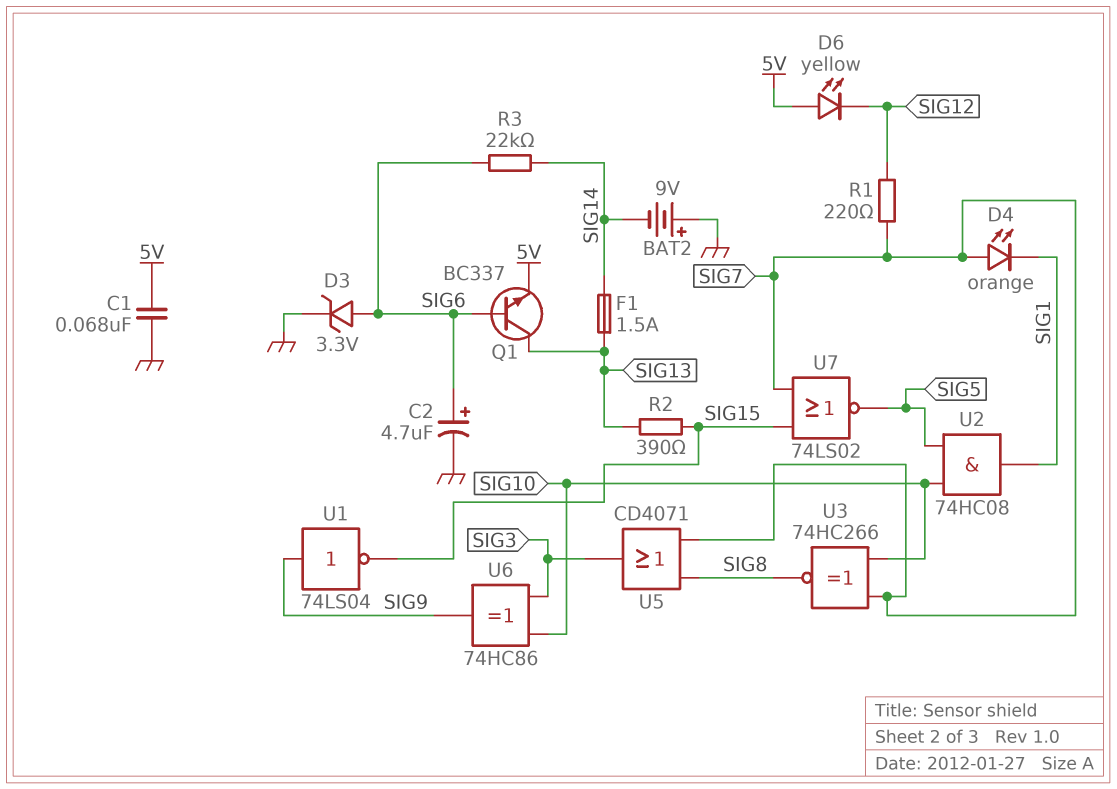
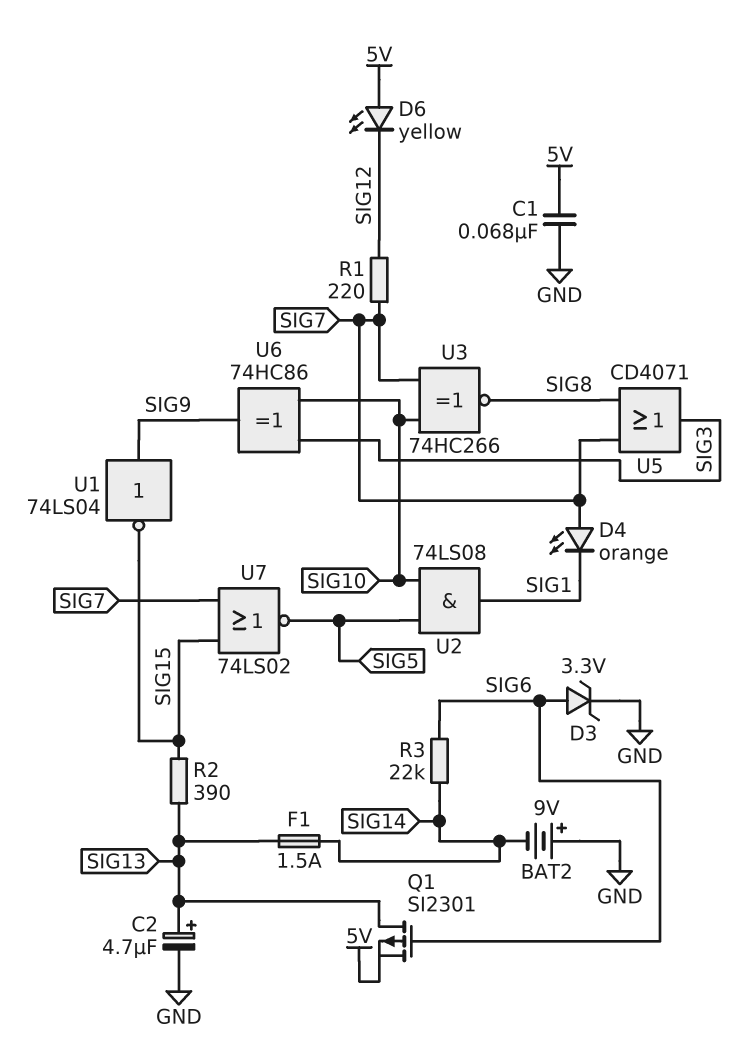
C2: 4.7uF (plus SIG6, minus GND) -> 4.7uF (plus SIG13, minus GND)
Q1: NPN BC337 (B SIG6, C SIG13, E 5V) -> PMOS SI2301 (G SIG6, D SIG13, S 5V)
U2: AND 74HC08 (in SIG5, in SIG10, out SIG1) -> AND 74LS08 (in SIG5, in SIG10, out SIG1)

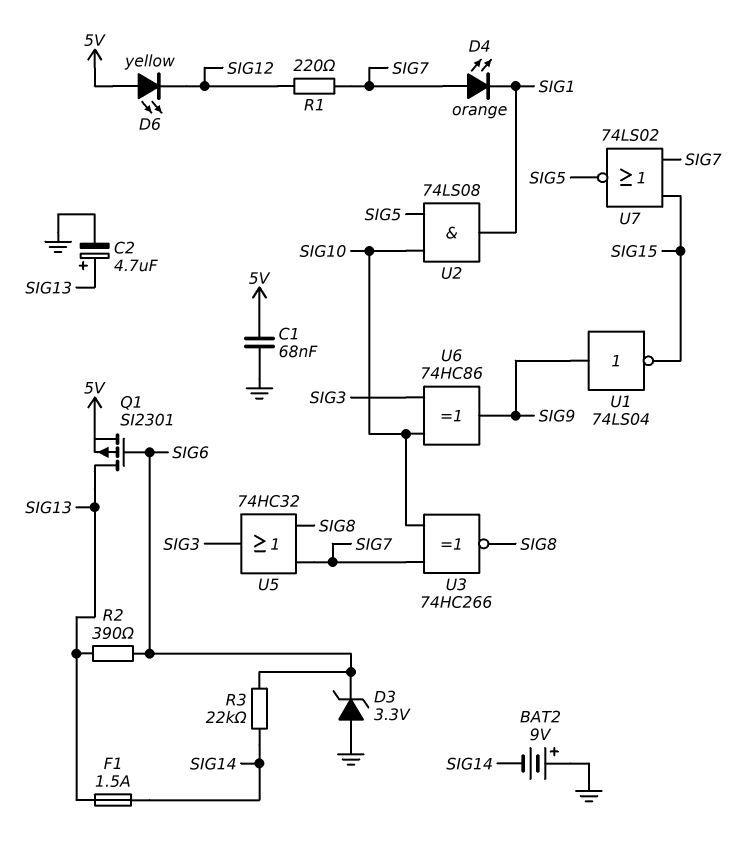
D3: zener 3.3V (A SIG6, K GND) -> zener 3.3V (A GND, K SIG6)
R2: 390 (SIG13, SIG15) -> 390 (SIG6, SIG13)
U5: OR CD4071 (in SIG7, in SIG8, out SIG3) -> OR 74HC32 (in SIG7, in SIG8, out SIG3)

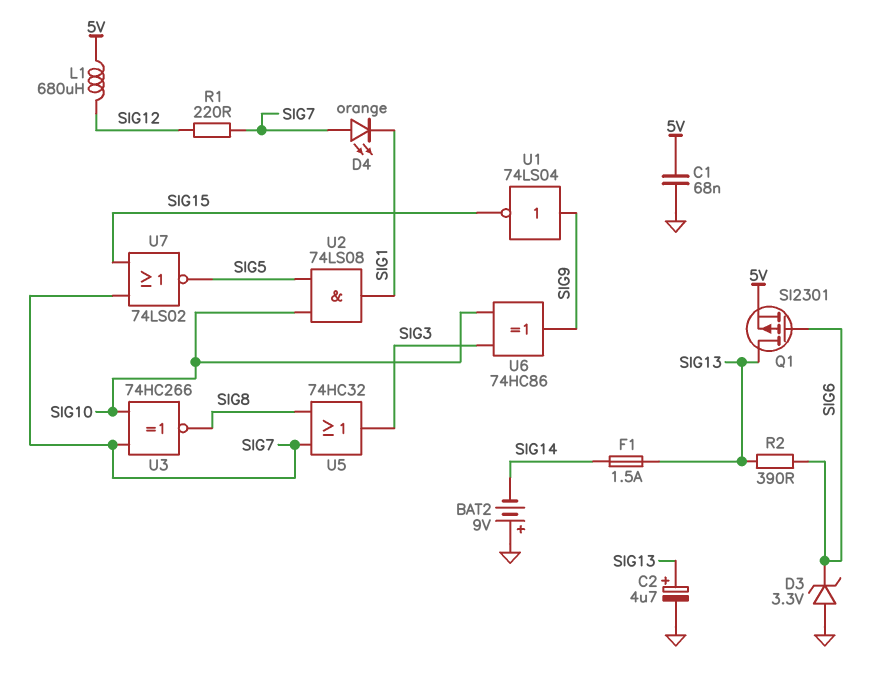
D6: LED yellow (A 5V, K SIG12) -> none
L1: none -> 680uH (5V, SIG12)
R3: 22k (SIG6, SIG14) -> none

